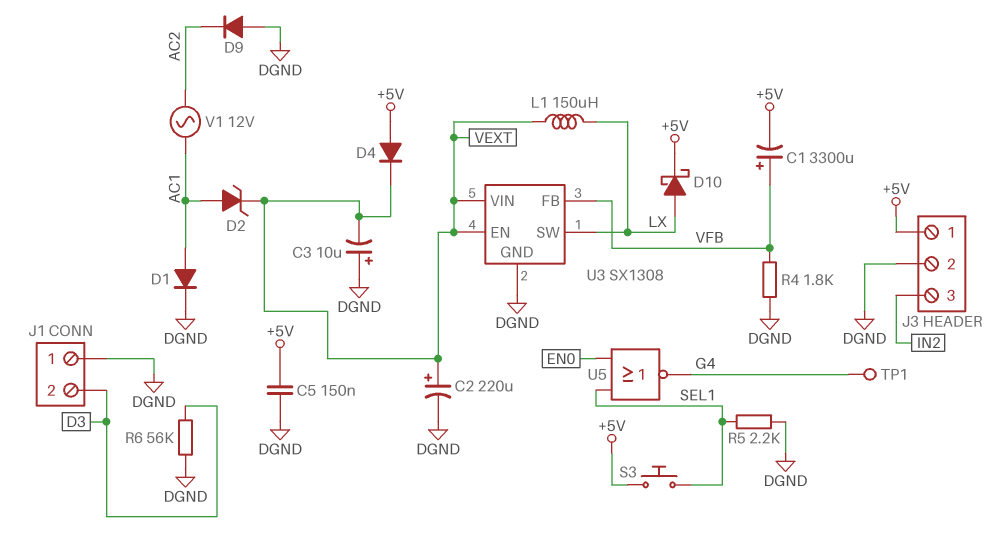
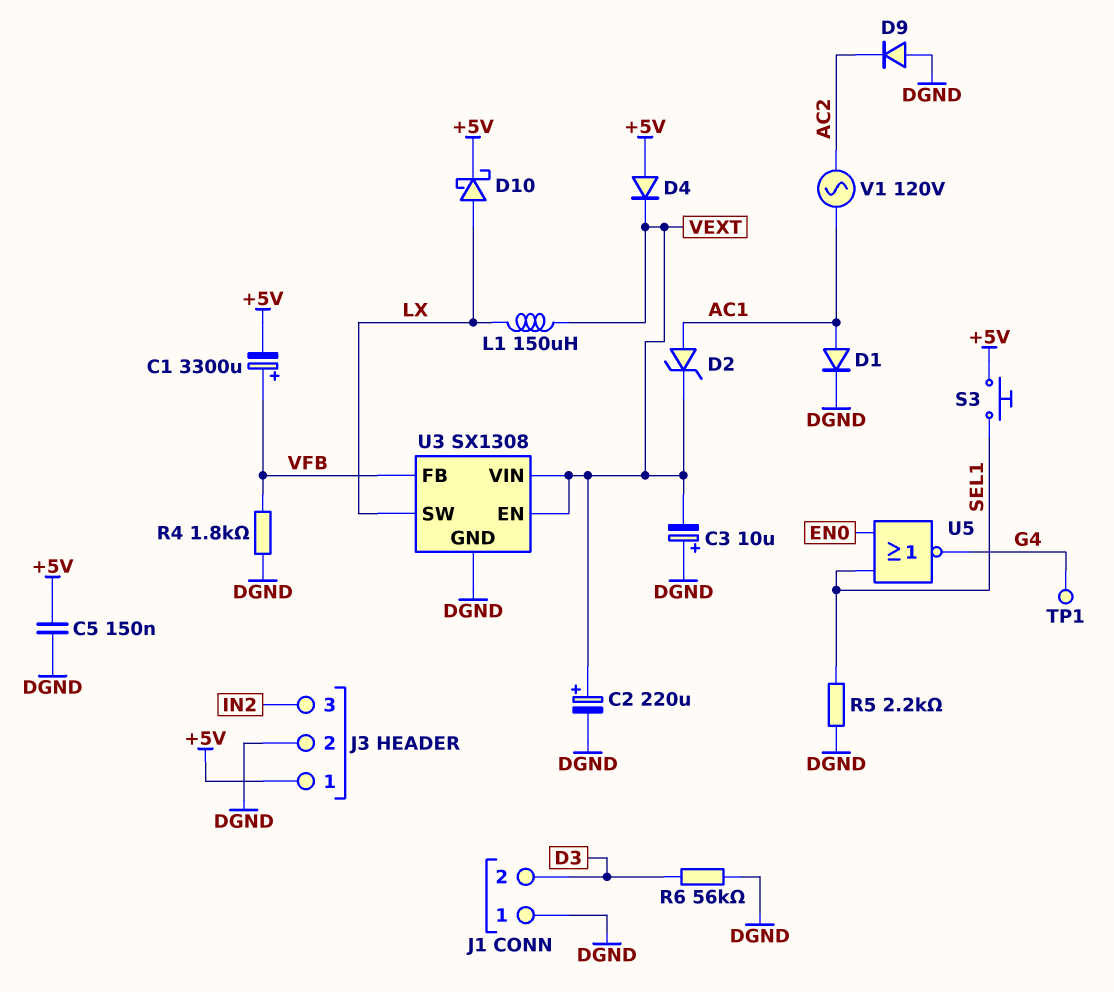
V1: AC 12V (AC1, AC2) -> AC 120V (AC1, AC2)

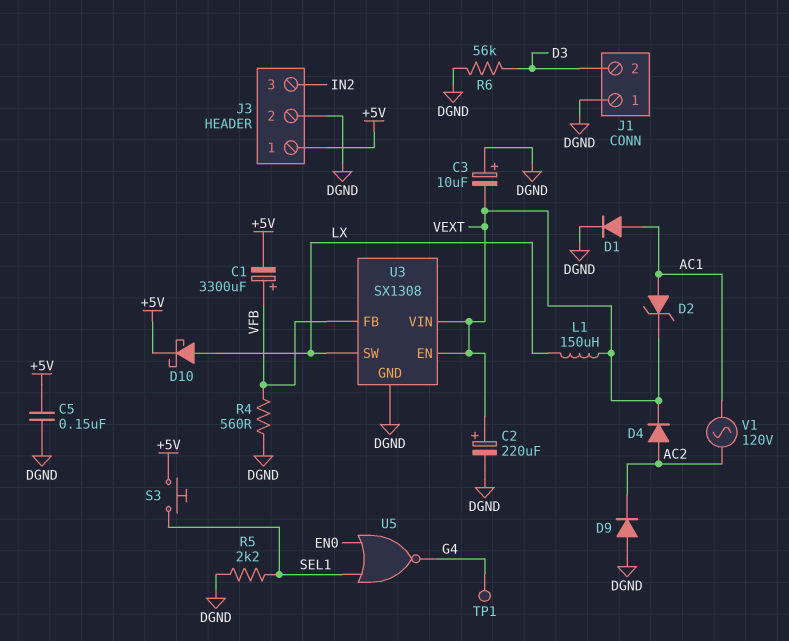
D4: diode (A +5V, K VEXT) -> diode (A AC2, K VEXT)
R4: 1.8k (DGND, VFB) -> 560 (DGND, VFB)

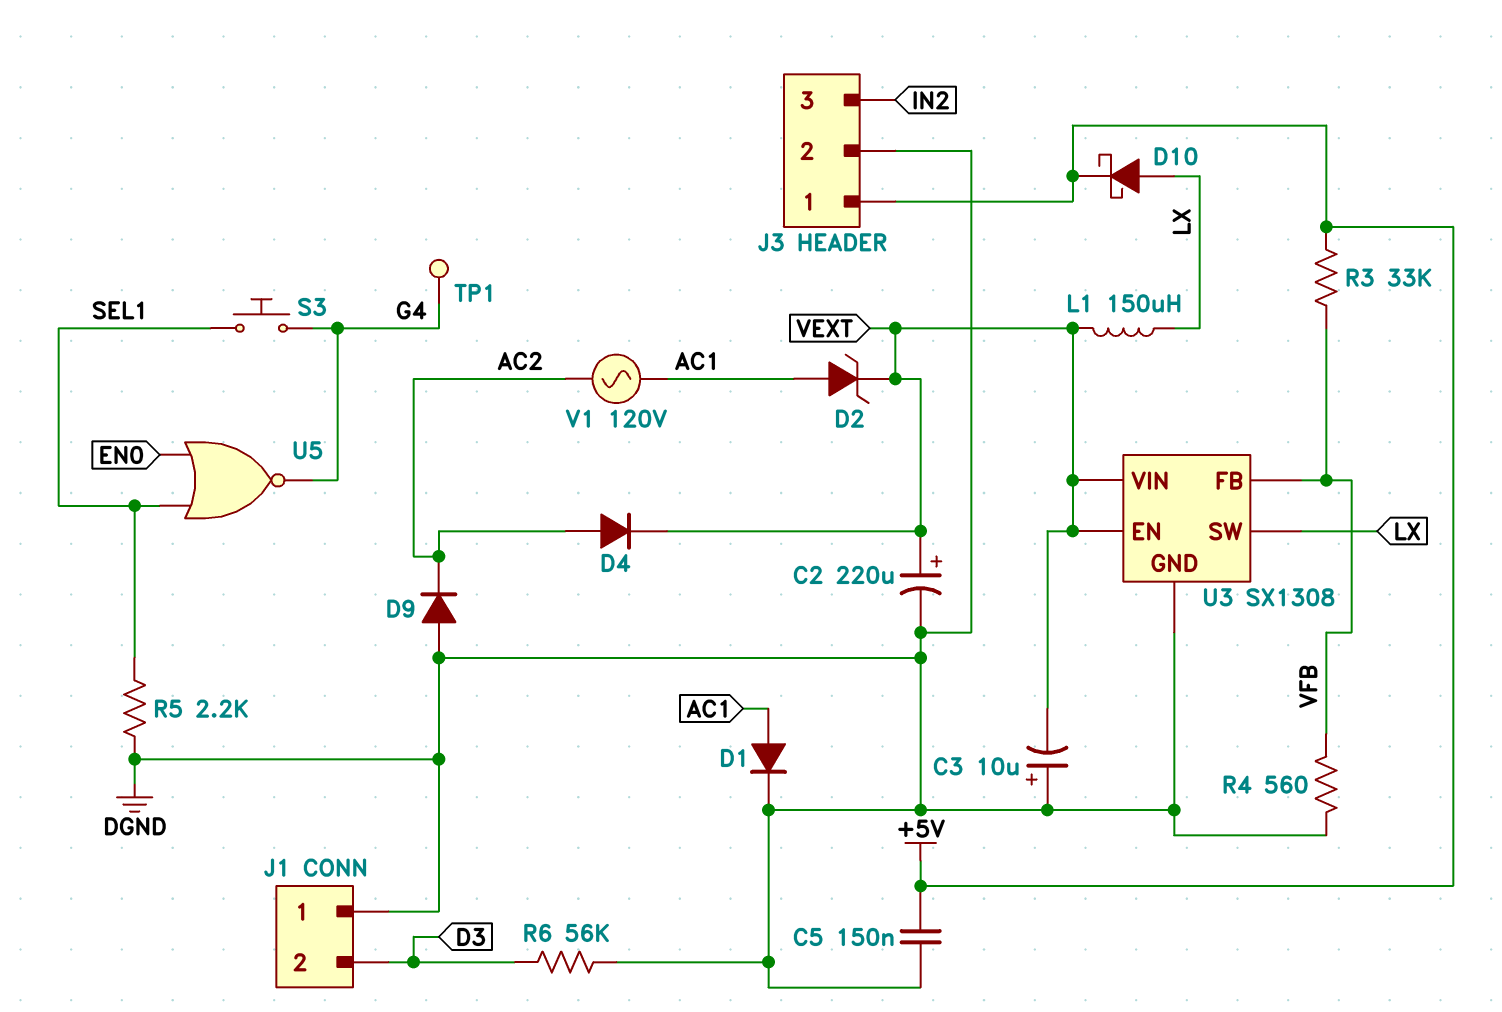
C1: 3300uF (plus VFB, minus +5V) -> none
R3: none -> 33k (+5V, VFB)
S3: button (+5V, SEL1) -> button (G4, SEL1)

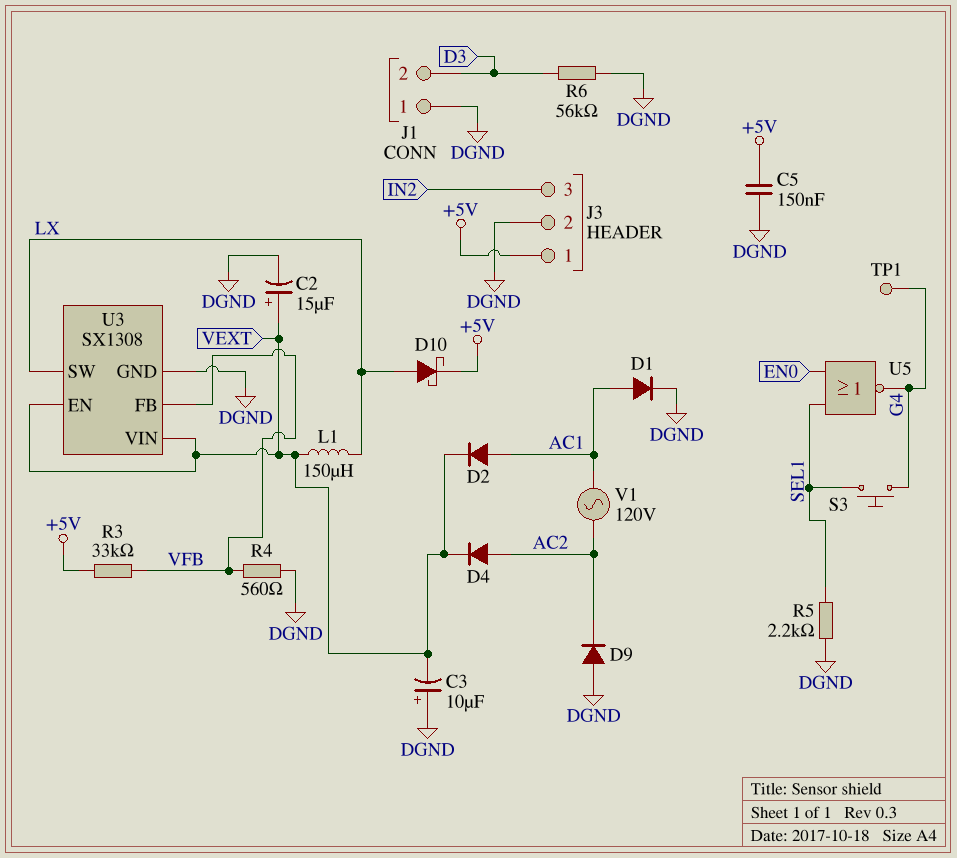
C2: 220uF (plus VEXT, minus DGND) -> 15uF (plus VEXT, minus DGND)
D2: zener (A AC1, K VEXT) -> diode (A AC1, K VEXT)

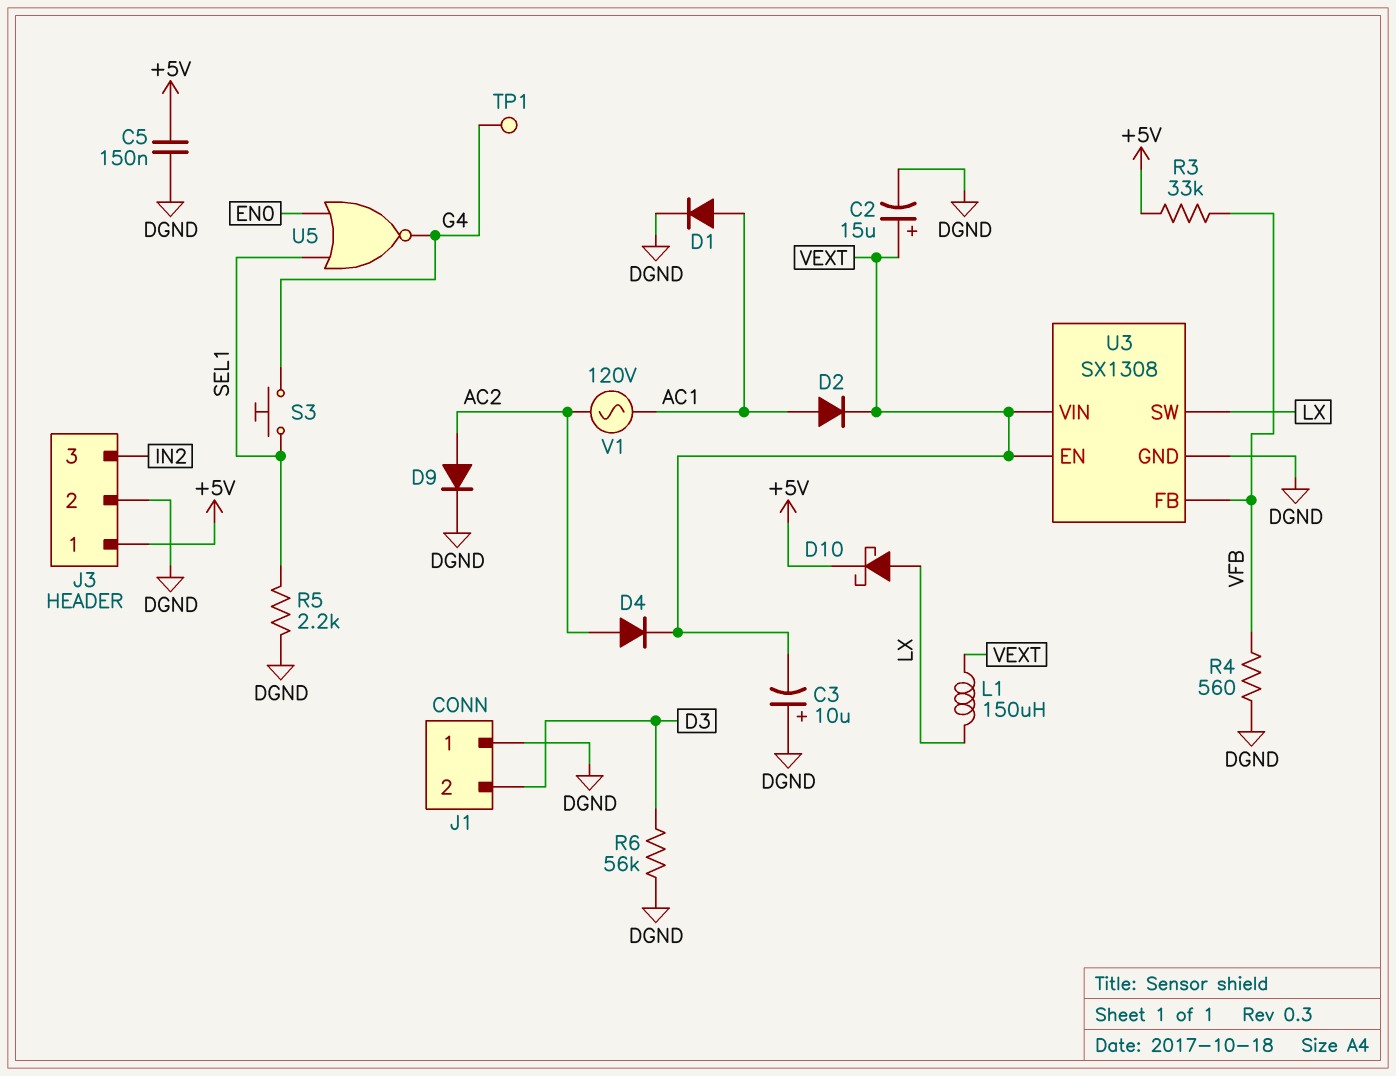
D9: diode (A DGND, K AC2) -> diode (A AC2, K DGND)

